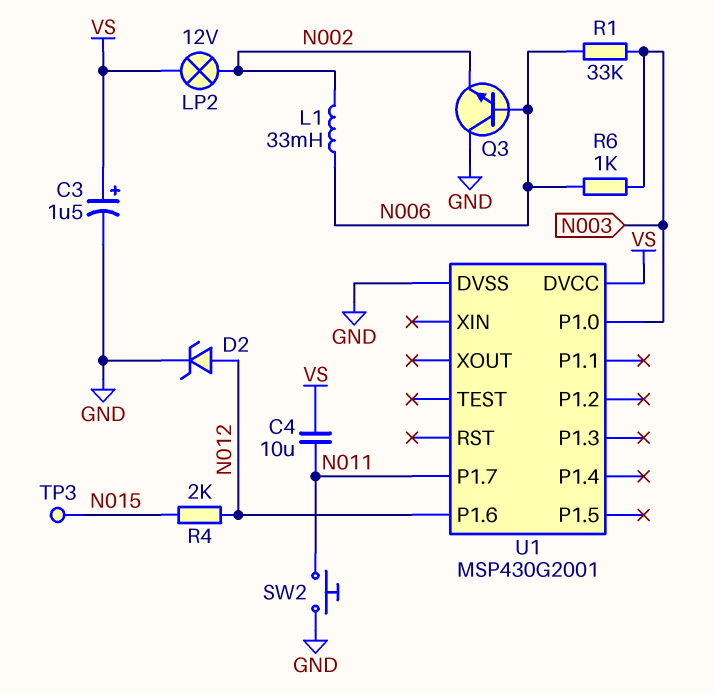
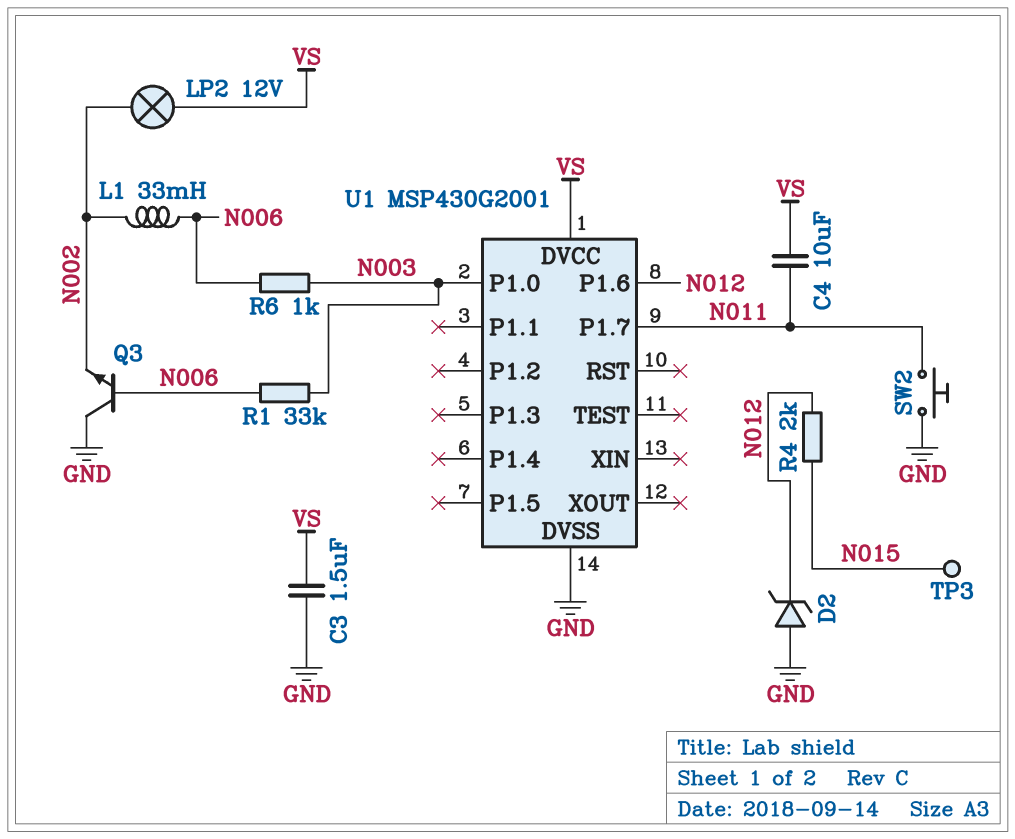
C3: 1.5uF (plus VS, minus GND) -> 1.5uF (GND, VS)
D2: zener (A N012, K GND) -> zener (A GND, K N012)

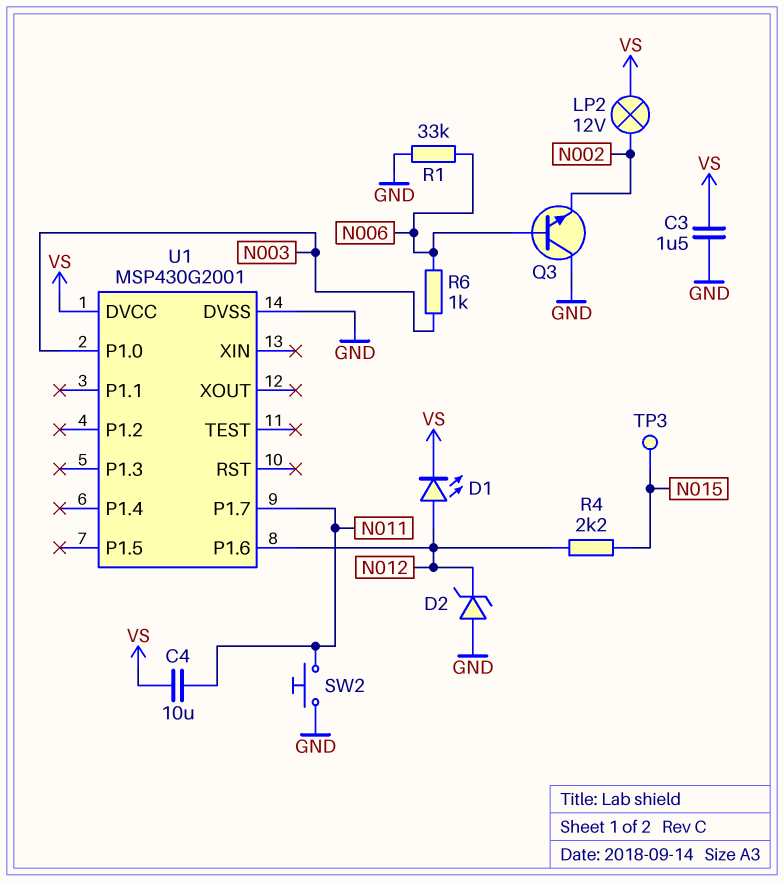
D1: none -> LED (A N012, K VS)
L1: 33mH (N002, N006) -> none
R1: 33k (N003, N006) -> 33k (GND, N006)
R4: 2k (N012, N015) -> 2.2k (N012, N015)

